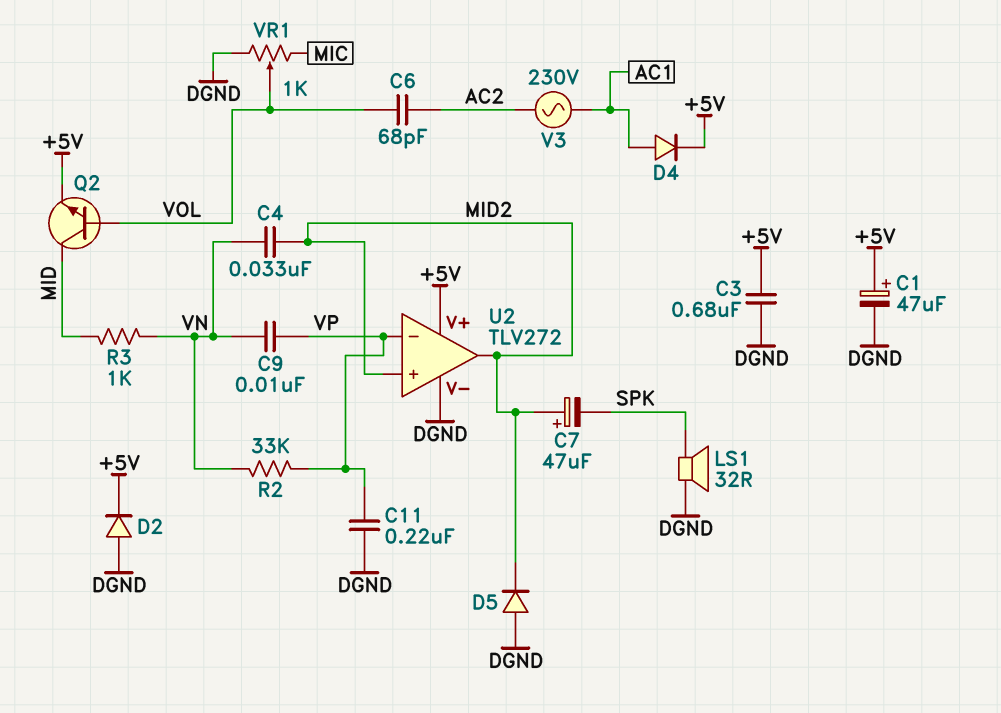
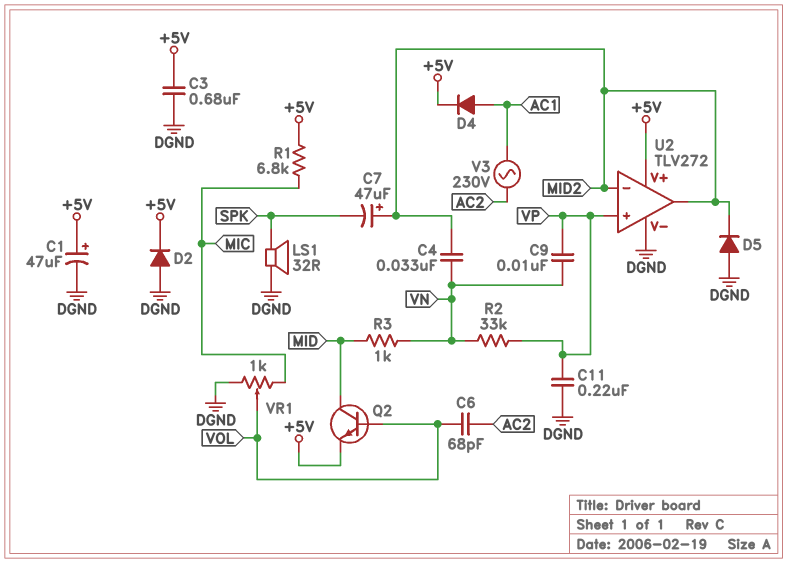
R1: none -> 6.8k (+5V, MIC)
U2 pin in+: MID2 -> VP
U2 pin in-: VP -> MID2

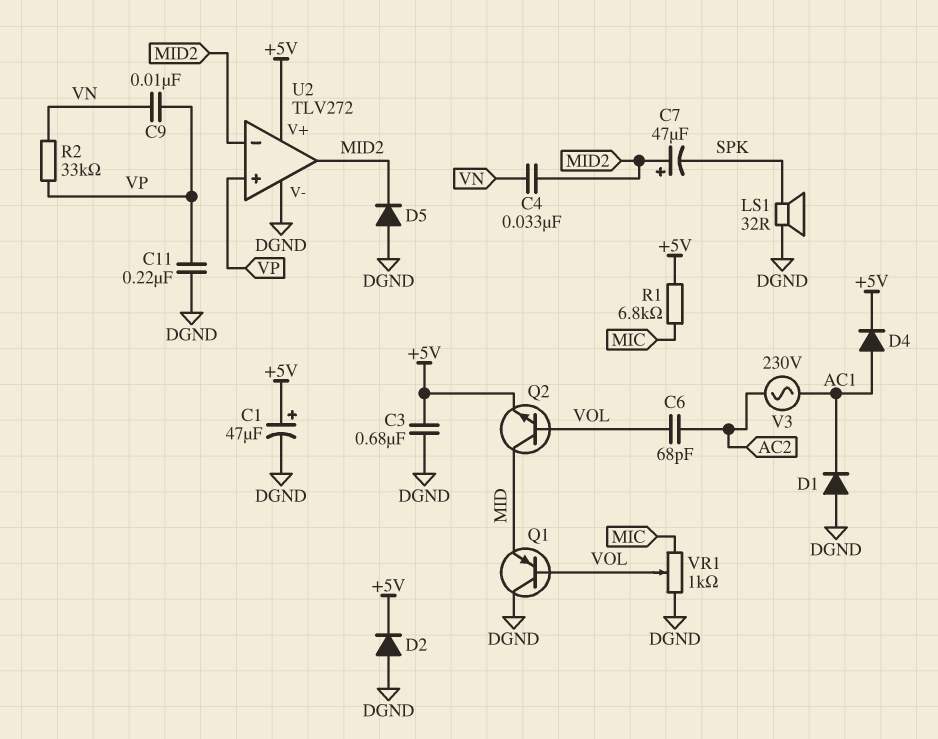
D1: none -> diode (A DGND, K AC1)
Q1: none -> PNP (B VOL, C DGND, E MID)
R3: 1k (MID, VN) -> none

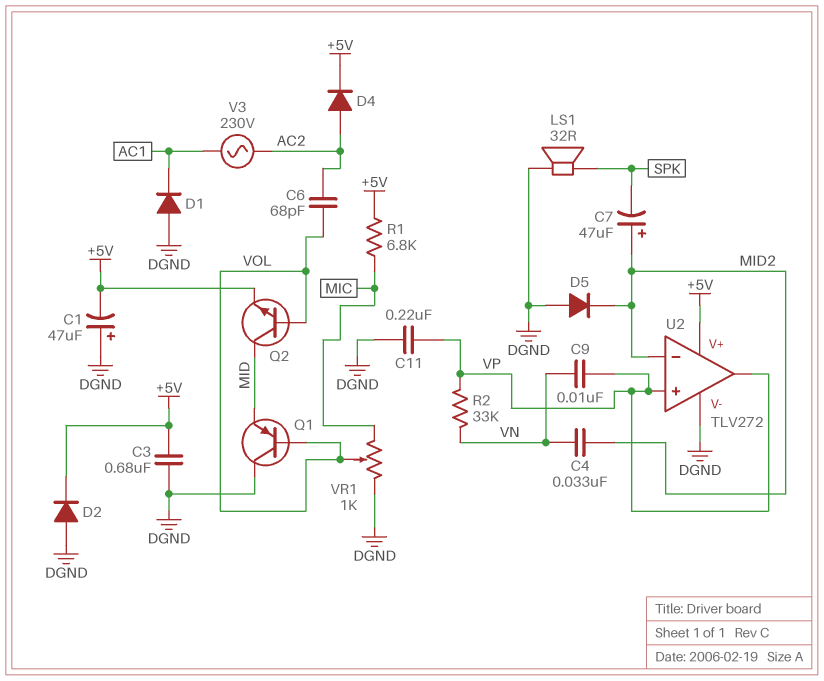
C1: 47uF (plus +5V, minus DGND) -> 47uF (plus DGND, minus +5V)
D4: diode (A AC1, K +5V) -> diode (A AC2, K +5V)
U2 pin out: MID2 -> VP

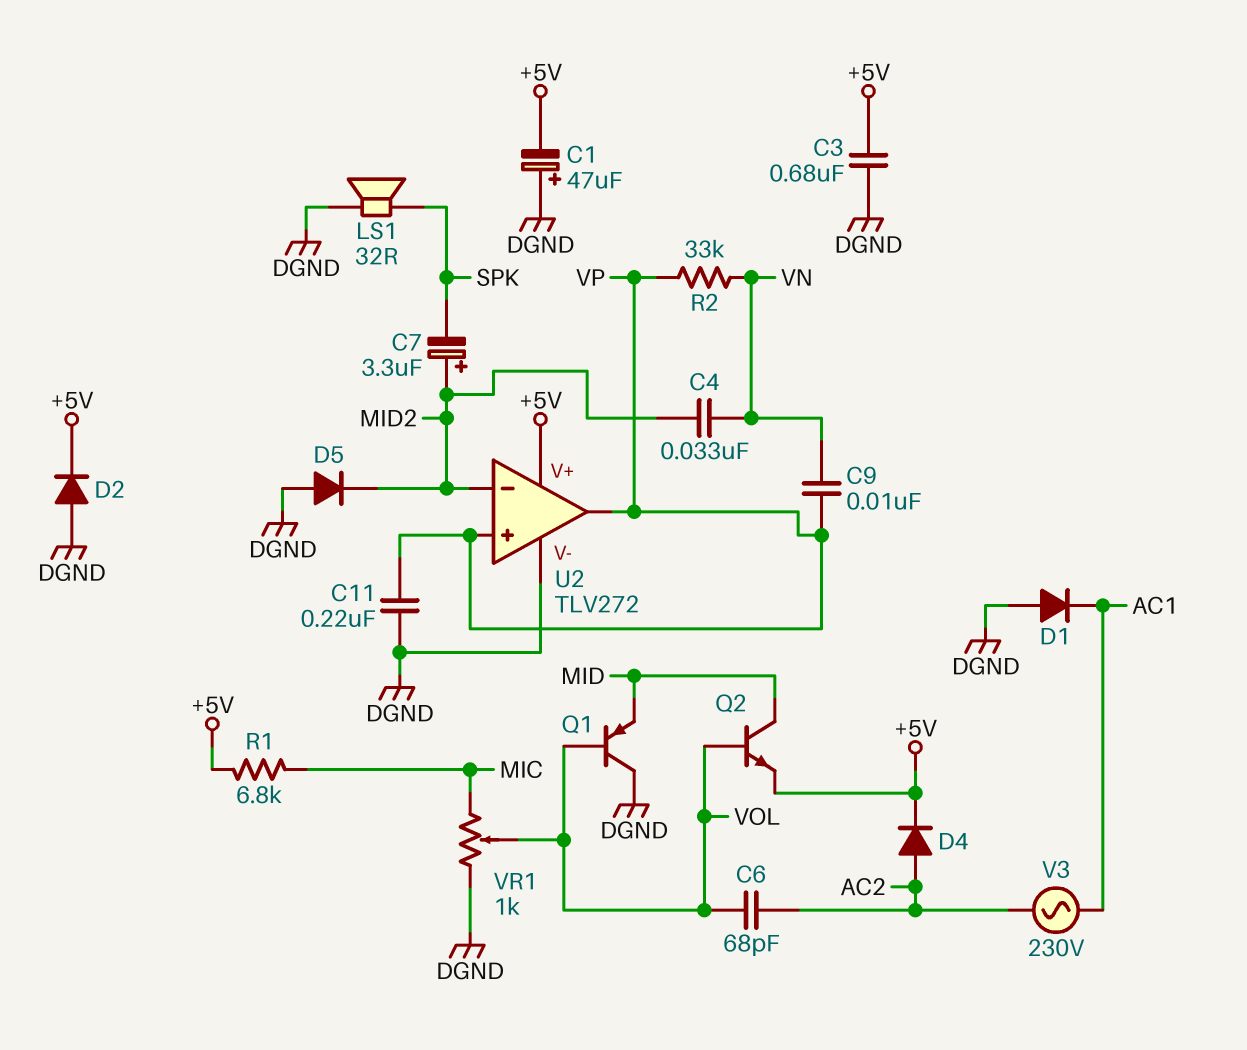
C7: 47uF (plus MID2, minus SPK) -> 3.3uF (plus MID2, minus SPK)

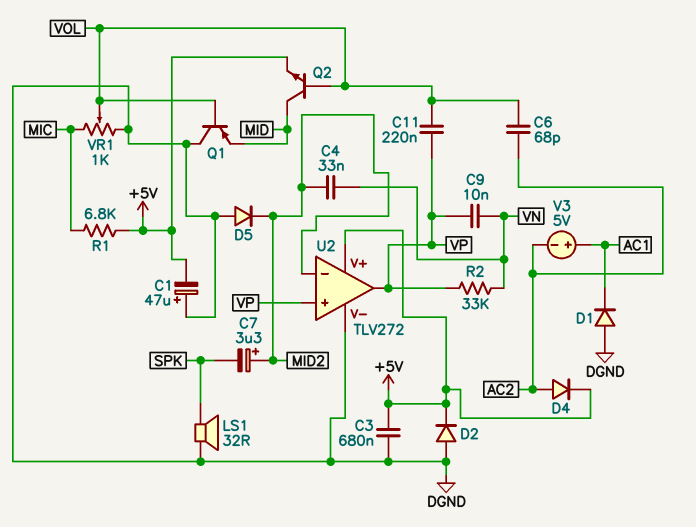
C11: 220nF (DGND, VP) -> 220nF (VOL, VP)
V3: AC 230V (AC1, AC2) -> 5V (plus AC1, minus AC2)

